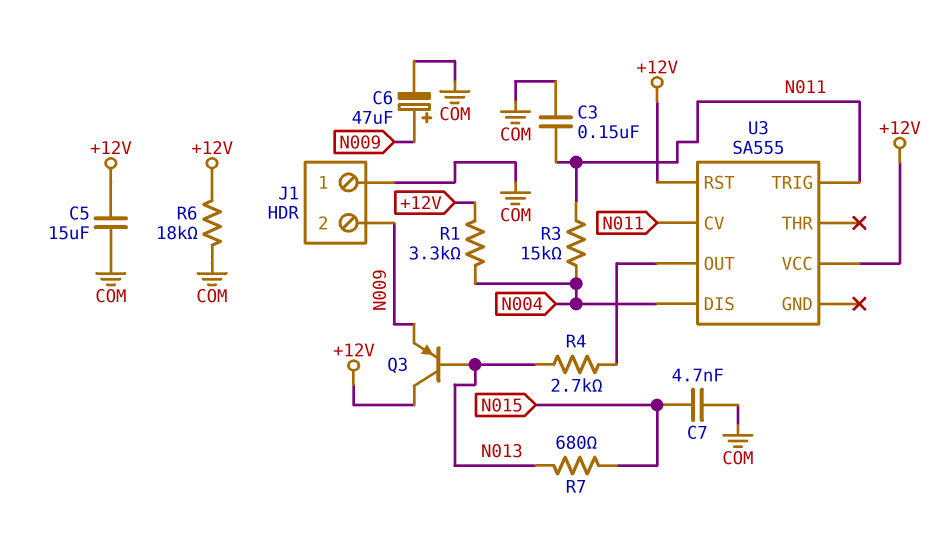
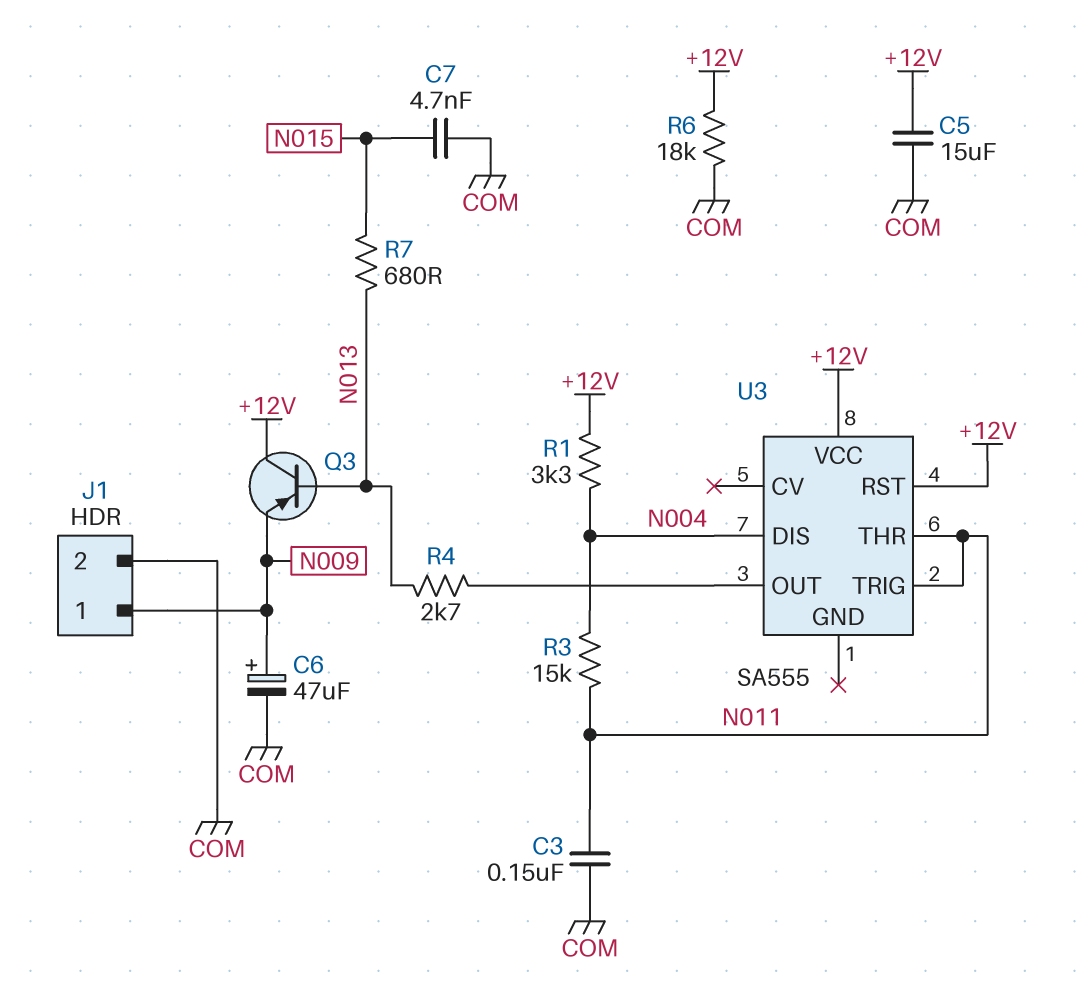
J1 pin 1: COM -> N009
J1 pin 2: N009 -> COM
U3 pin CV: N011 -> none
U3 pin THR: none -> N011

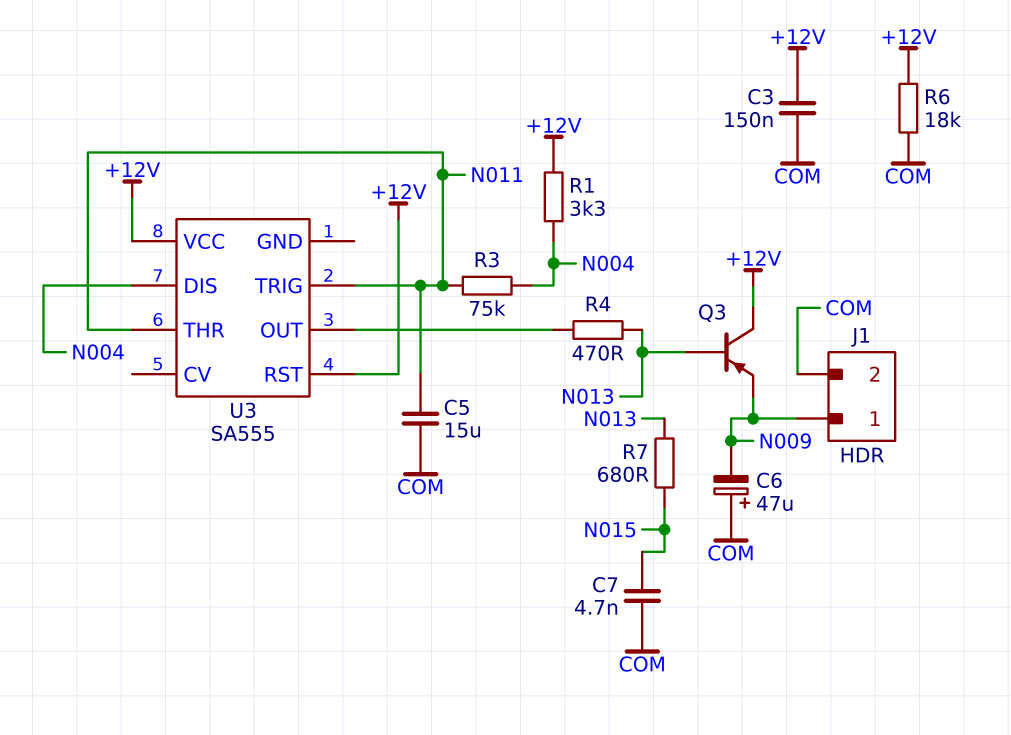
C3: 150nF (COM, N011) -> 150nF (+12V, COM)
C5: 15uF (+12V, COM) -> 15uF (COM, N011)
C6: 47uF (plus N009, minus COM) -> 47uF (plus COM, minus N009)
R3: 15k (N004, N011) -> 75k (N004, N011)
R4: 2.7k (N013, U3/OUT) -> 470 (N013, U3/OUT)

